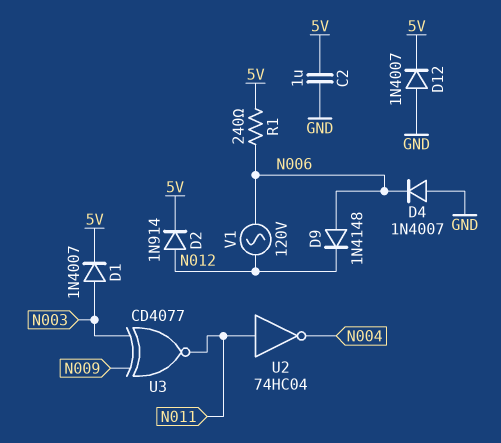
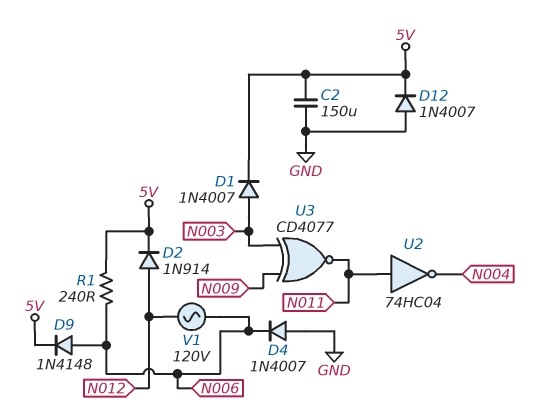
C2: 1uF (5V, GND) -> 150uF (5V, GND)
D9: diode 1N4148 (A N006, K N012) -> diode 1N4148 (A N006, K 5V)

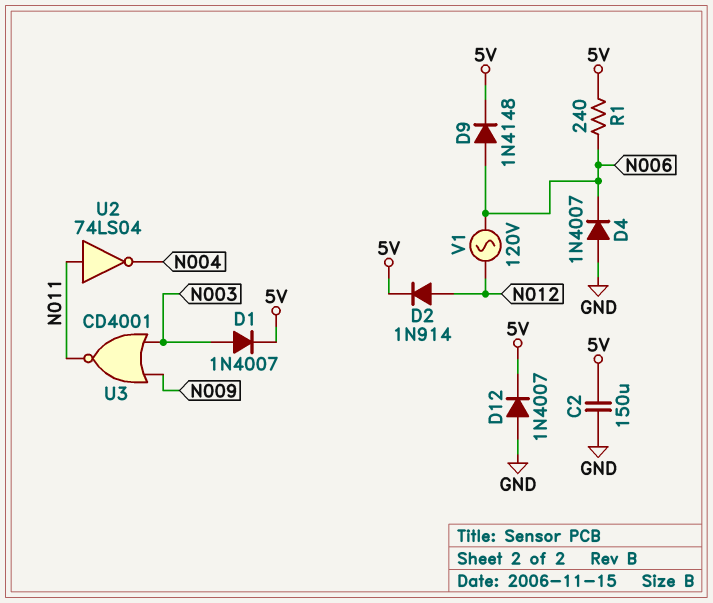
U2: NOT 74HC04 (in N011, out N004) -> NOT 74LS04 (in N011, out N004)
U3: XNOR CD4077 (in N003, in N009, out N011) -> NOR CD4001 (in N003, in N009, out N011)

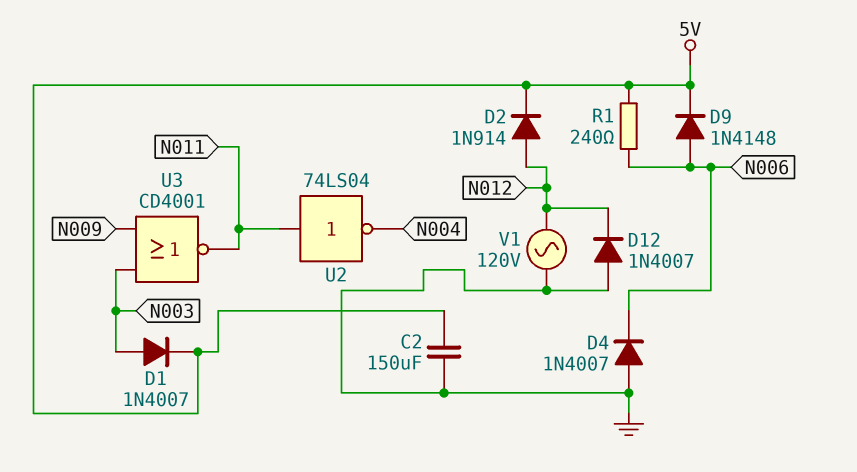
D12: diode 1N4007 (A GND, K 5V) -> diode 1N4007 (A GND, K N012)
V1: AC 120V (N006, N012) -> AC 120V (GND, N012)

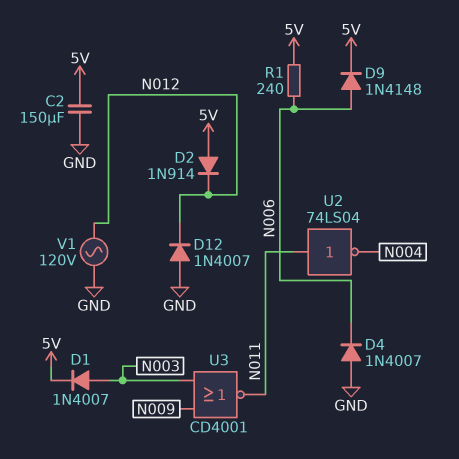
D2: diode 1N914 (A N012, K 5V) -> diode 1N914 (A 5V, K N012)

